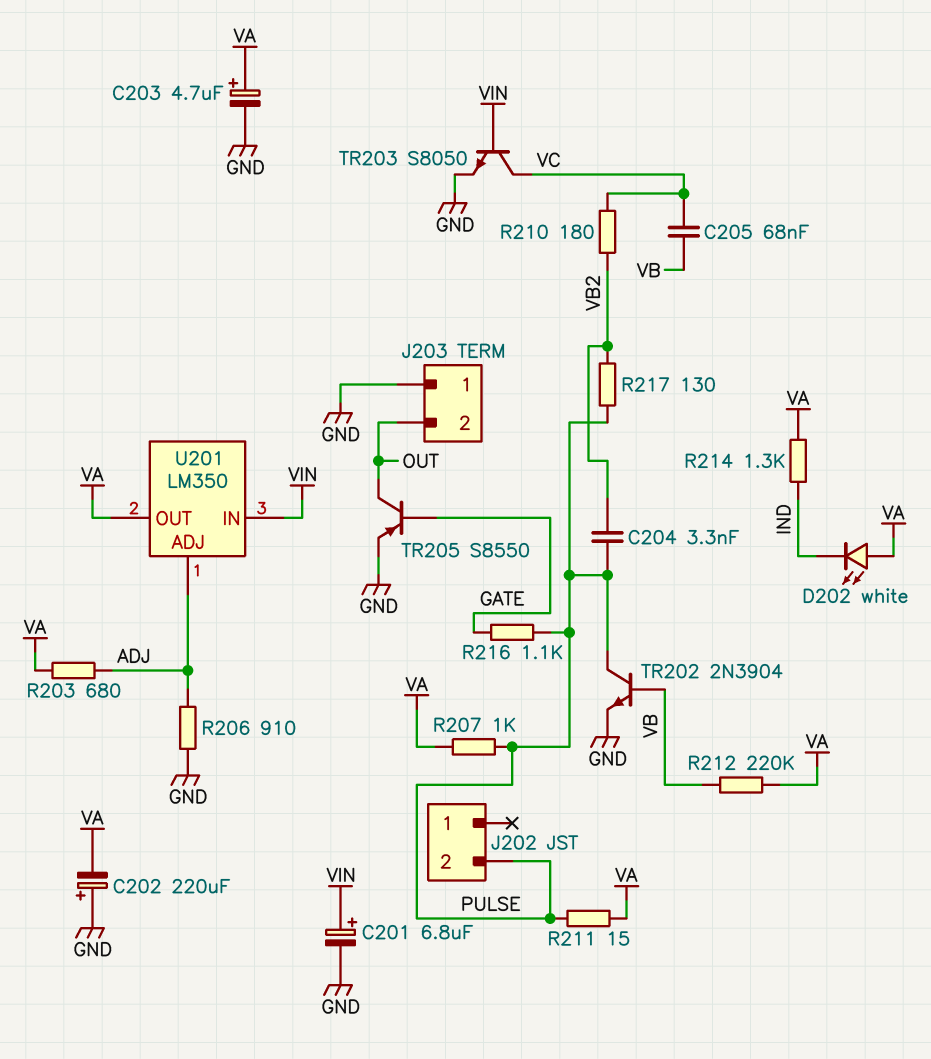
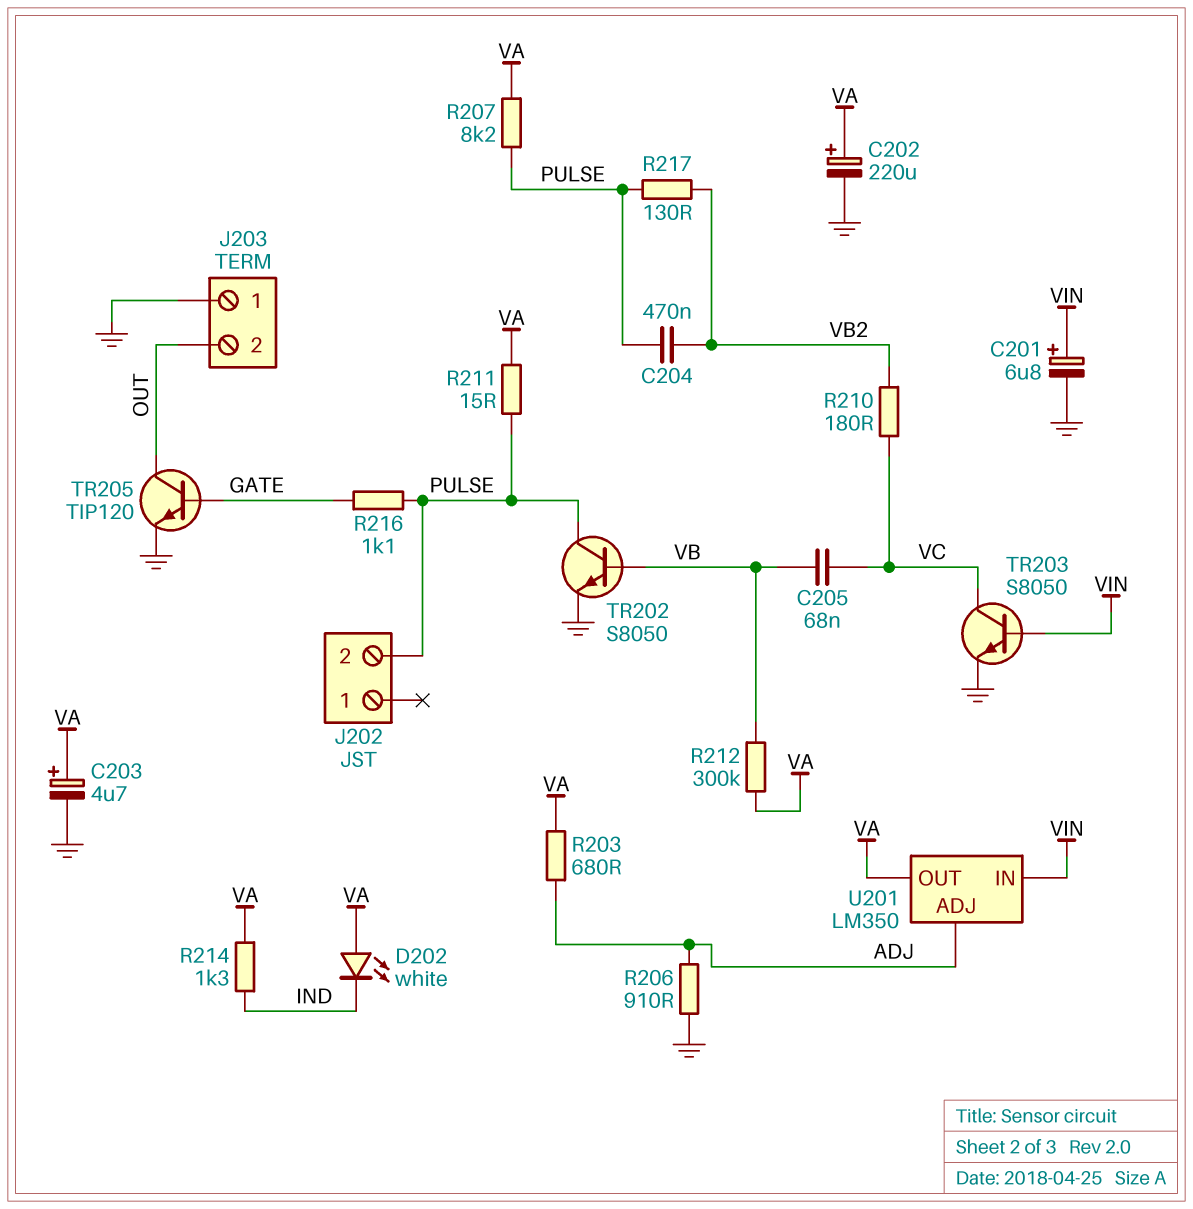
C202: 220uF (plus GND, minus VA) -> 220uF (plus VA, minus GND)
C204: 3.3nF (PULSE, VB2) -> 470nF (PULSE, VB2)
R207: 1k (PULSE, VA) -> 8.2k (PULSE, VA)
R212: 220k (VA, VB) -> 300k (VA, VB)
TR202: NPN 2N3904 (B VB, C PULSE, E GND) -> NPN S8050 (B VB, C PULSE, E GND)
TR205: PNP S8550 (B GATE, C OUT, E GND) -> NPN TIP120 (B GATE, C OUT, E GND)

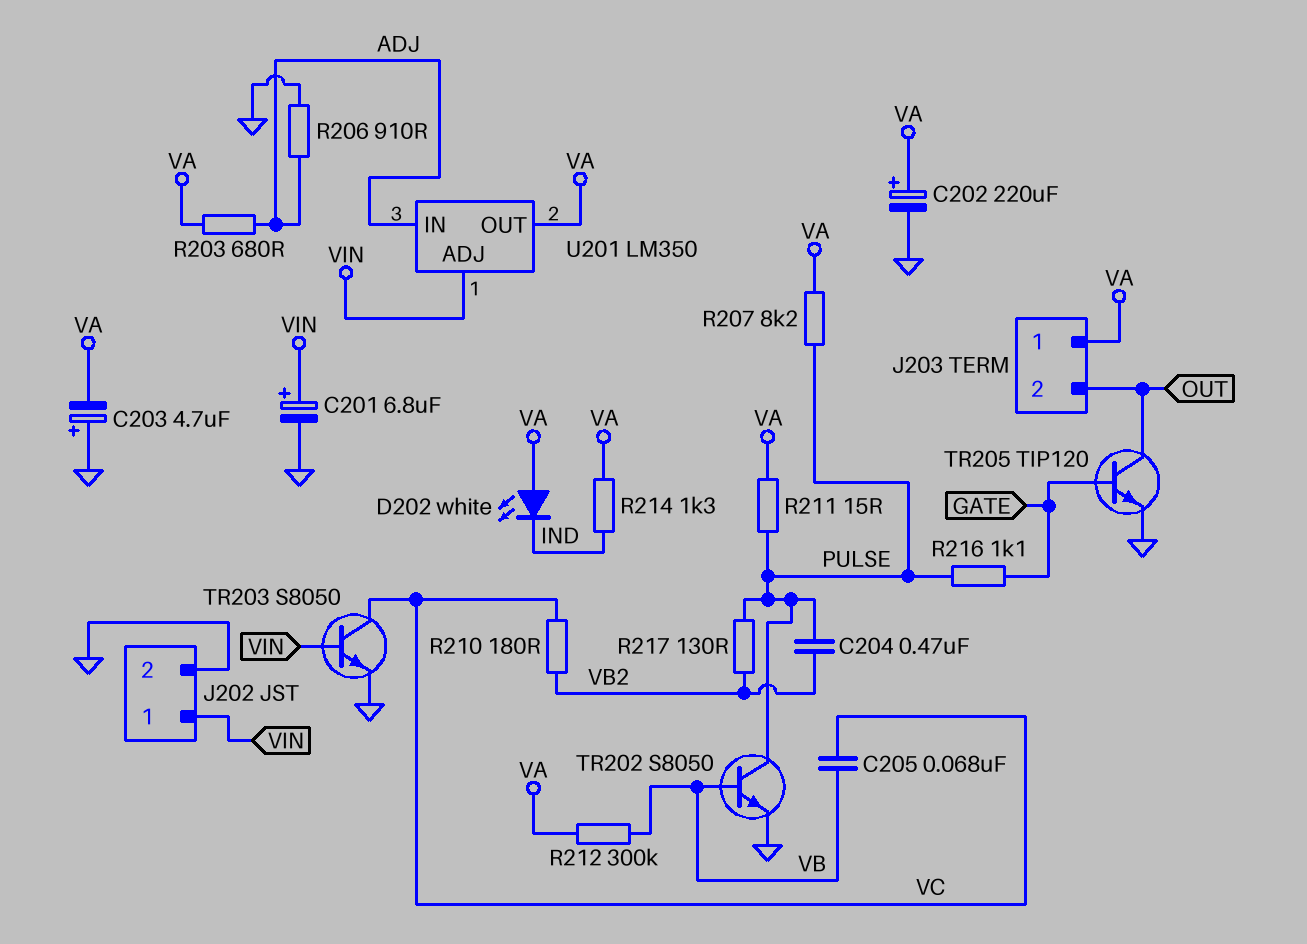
C203: 4.7uF (plus VA, minus GND) -> 4.7uF (plus GND, minus VA)
J202 pin 1: none -> VIN
J202 pin 2: PULSE -> GND
J203 pin 1: GND -> VA
U201 pin ADJ: ADJ -> VIN
U201 pin IN: VIN -> ADJ

